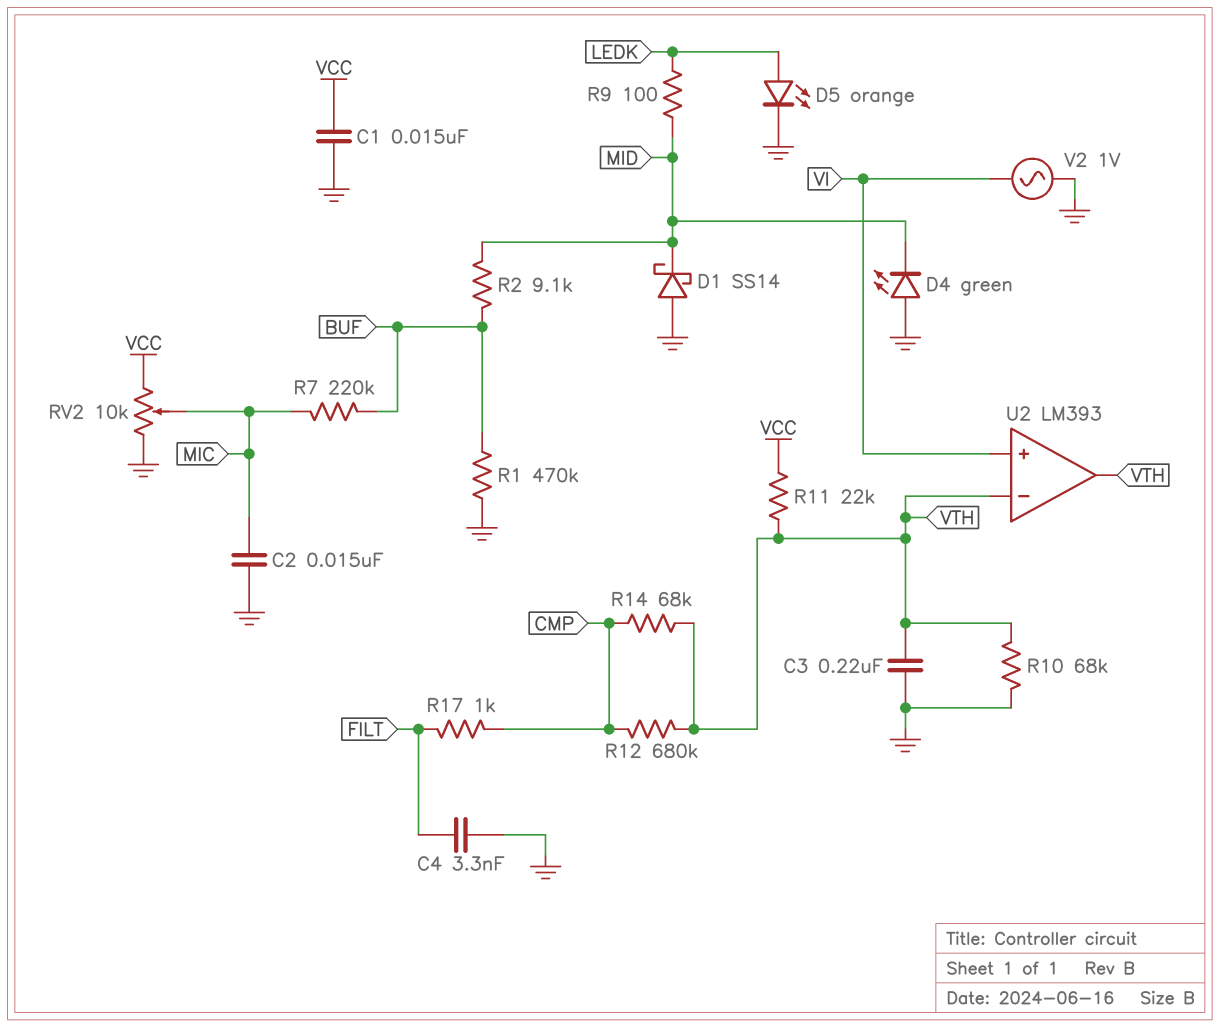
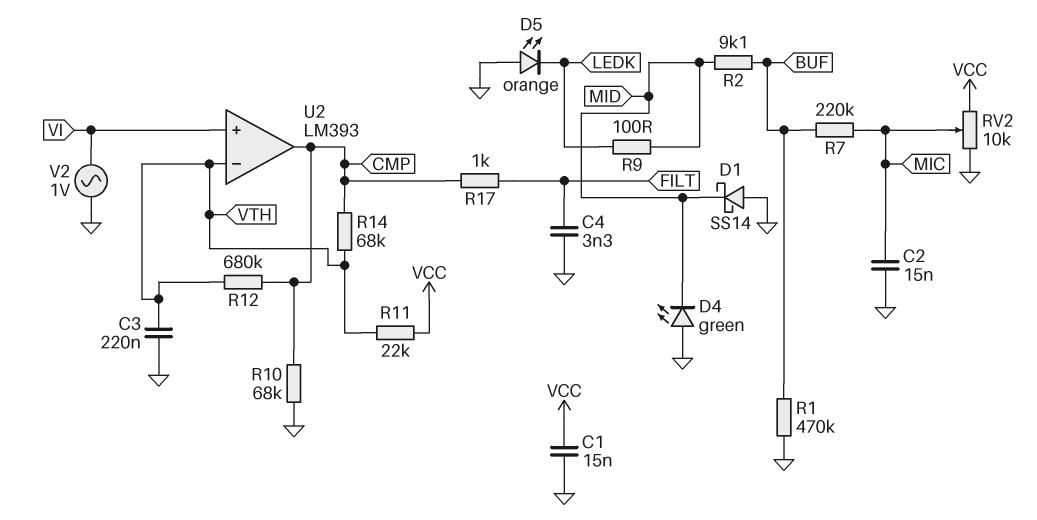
D5: LED orange (A LEDK, K GND) -> LED orange (A GND, K LEDK)
R10: 68k (GND, VTH) -> 68k (CMP, GND)
U2 pin out: VTH -> CMP

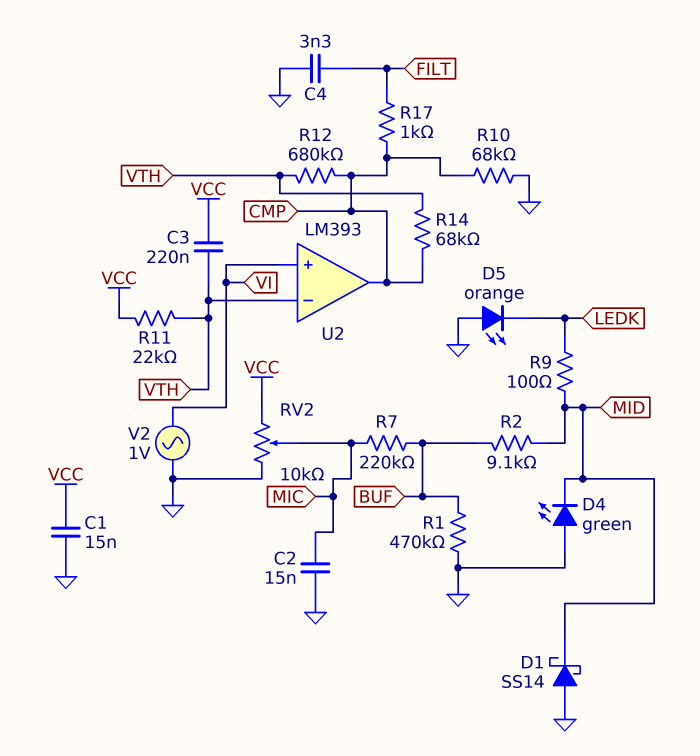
C3: 220nF (GND, VTH) -> 220nF (VCC, VTH)

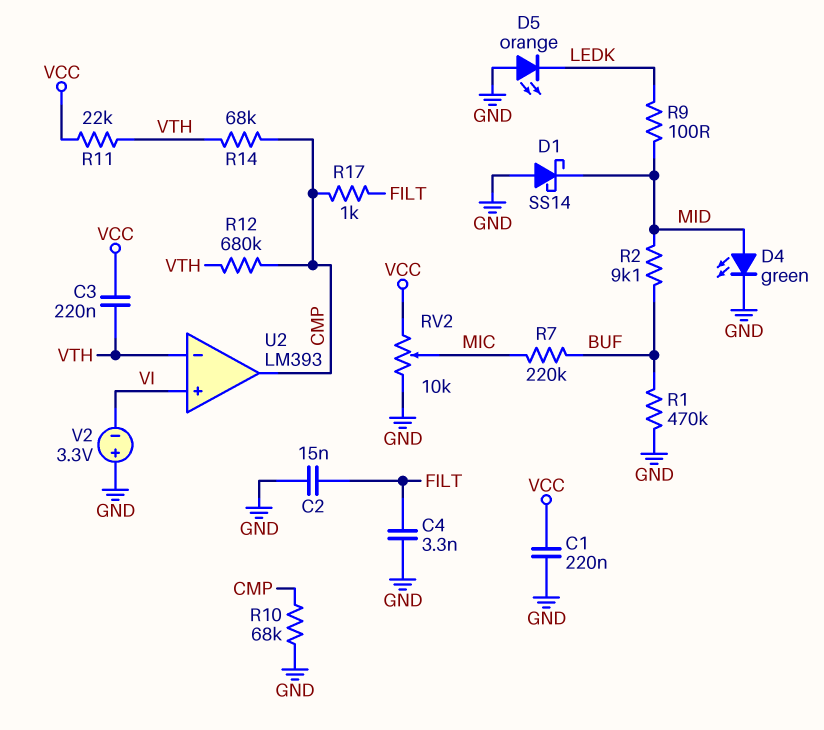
C1: 15nF (GND, VCC) -> 220nF (GND, VCC)
C2: 15nF (GND, MIC) -> 15nF (FILT, GND)
D4: LED green (A GND, K MID) -> LED green (A MID, K GND)
V2: AC 1V (GND, VI) -> 3.3V (plus GND, minus VI)

